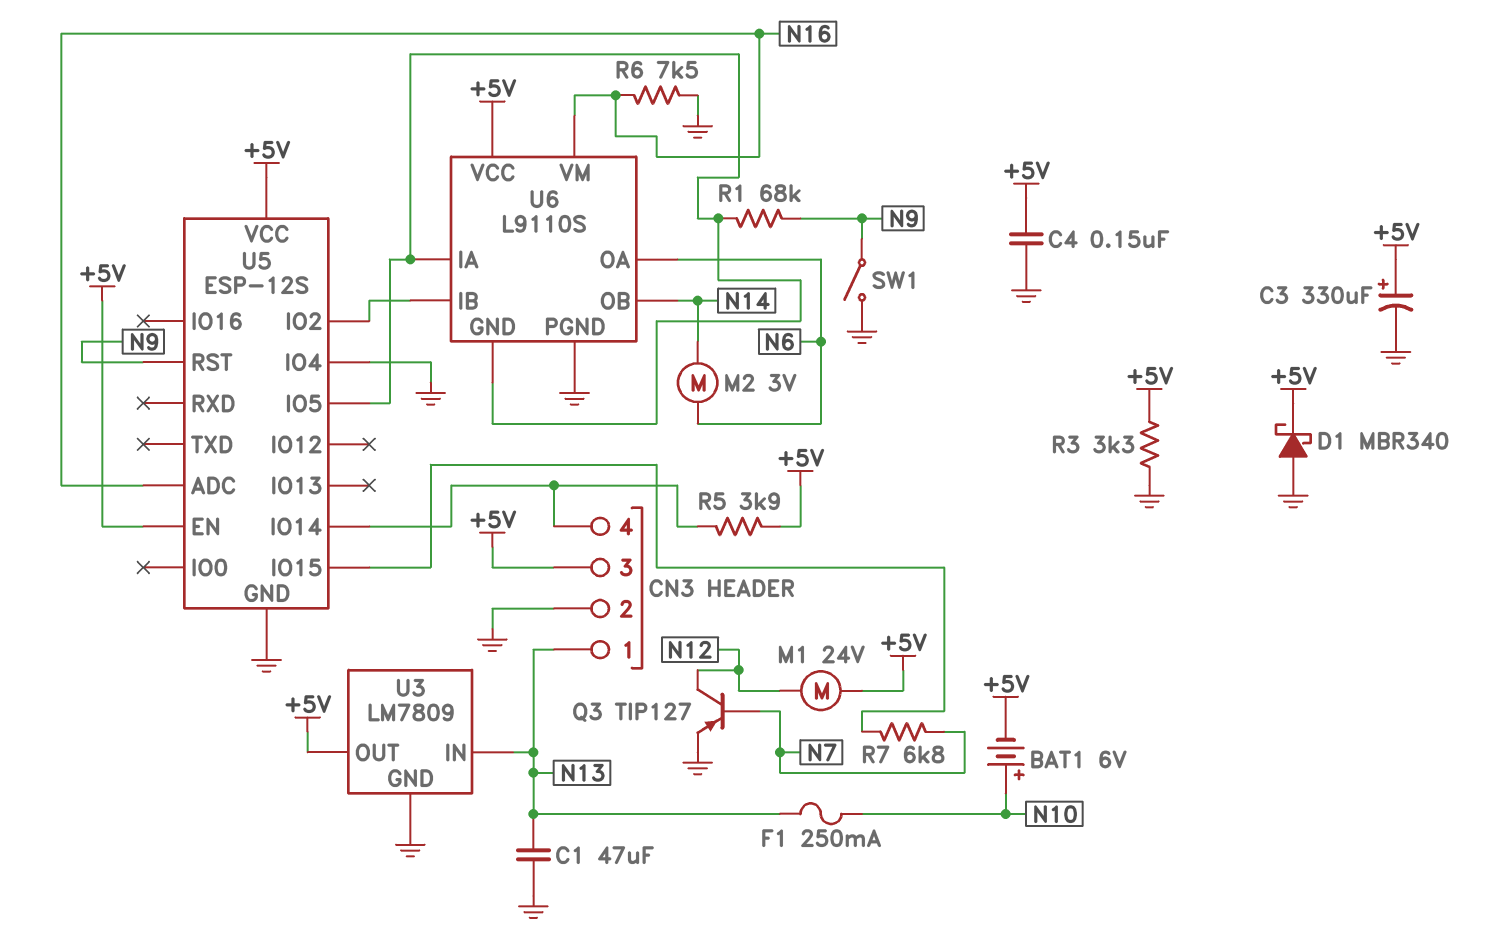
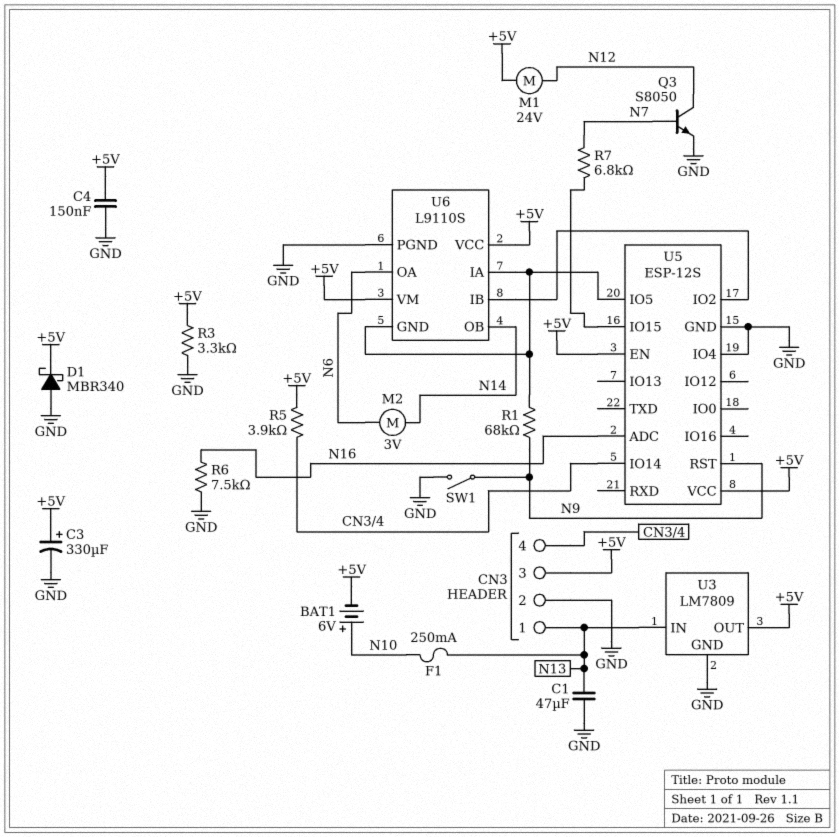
Q3: PNP TIP127 (B N7, C N12, E GND) -> NPN S8050 (B N7, C N12, E GND)
U6 pin VM: N16 -> +5V

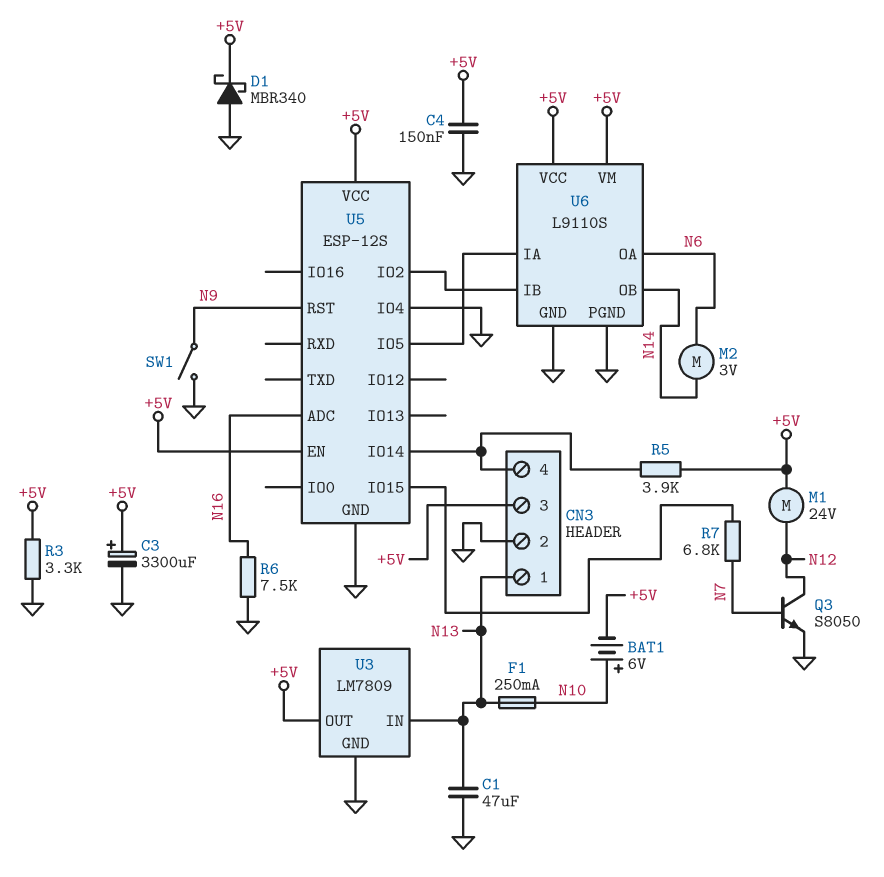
C3: 330uF (plus +5V, minus GND) -> 3300uF (plus +5V, minus GND)
R1: 68k (N9, U5/IO5) -> none
U6 pin GND: U5/IO5 -> GND

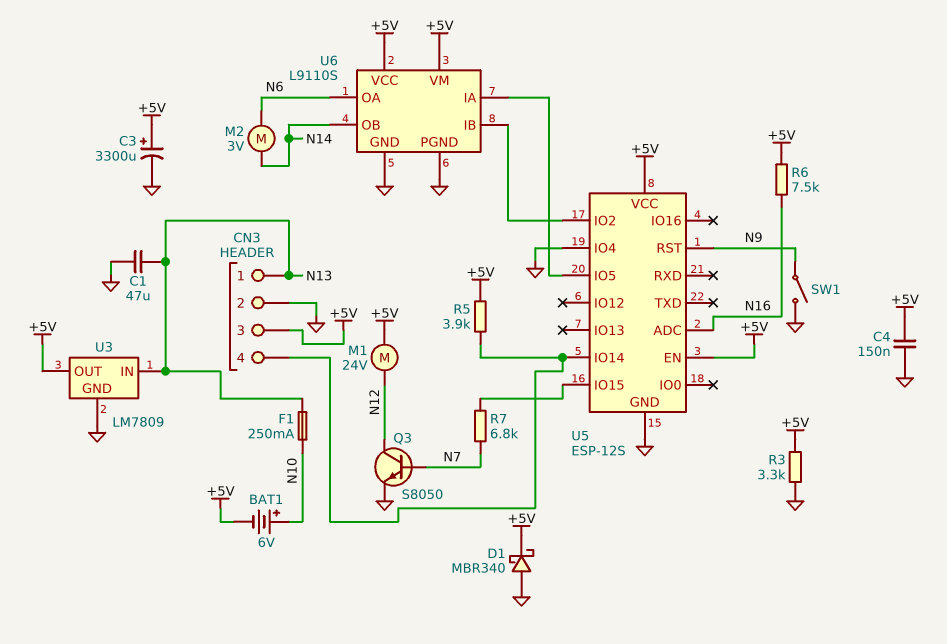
R6: 7.5k (GND, N16) -> 7.5k (+5V, N16)

